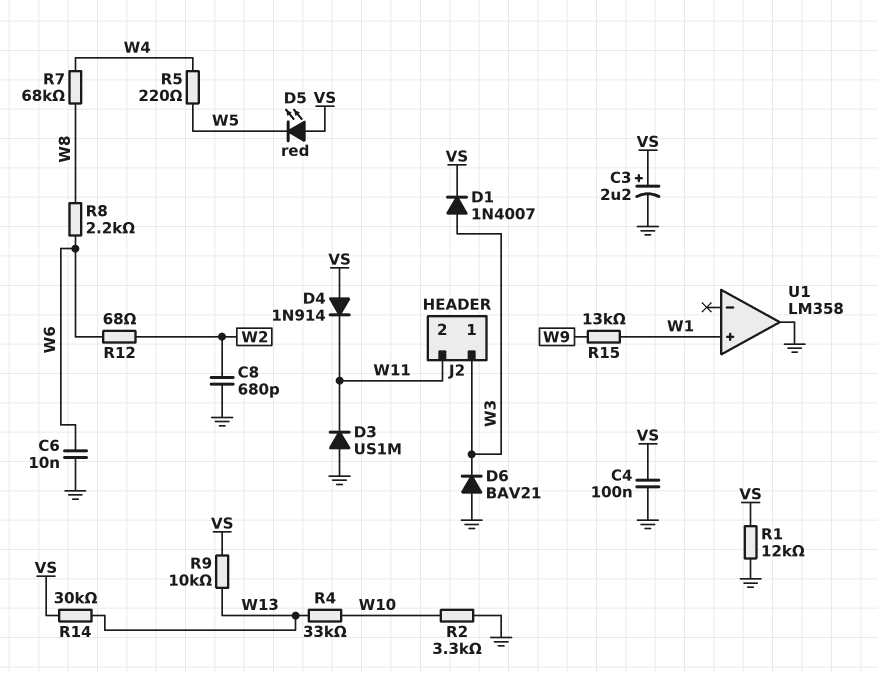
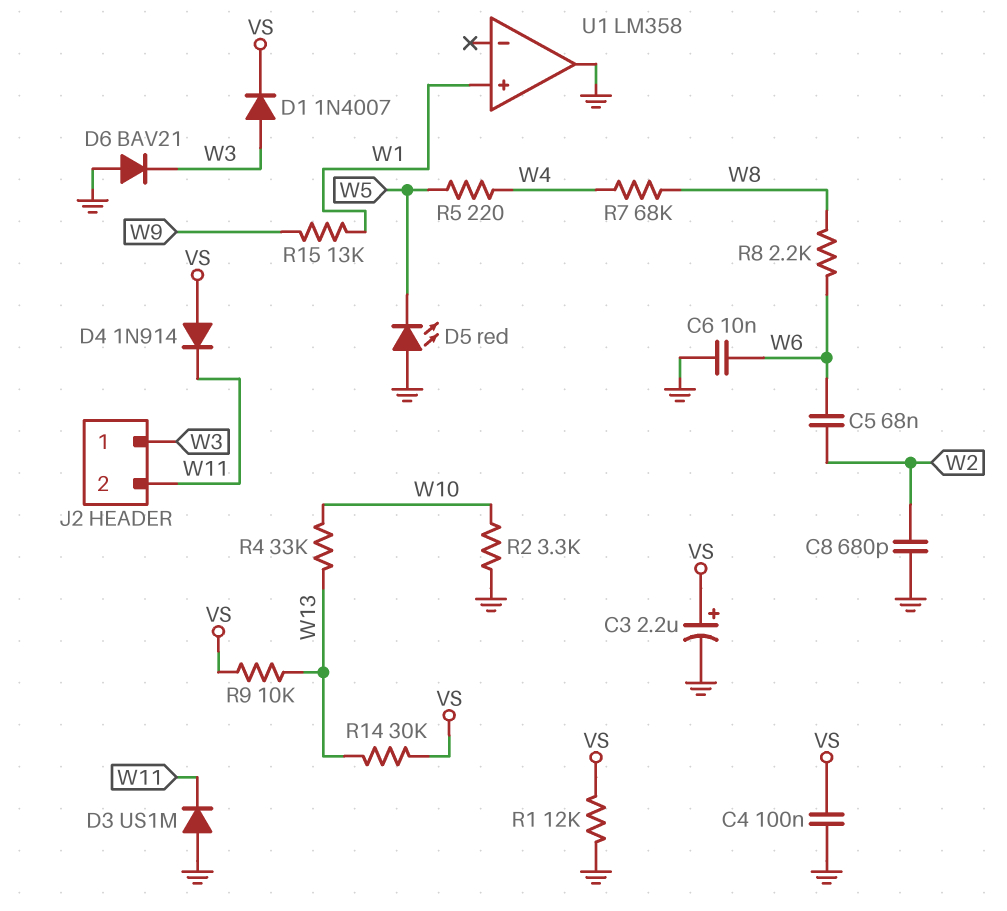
C5: none -> 68nF (W2, W6)
D5: LED red (A VS, K W5) -> LED red (A GND, K W5)
R12: 68 (W2, W6) -> none

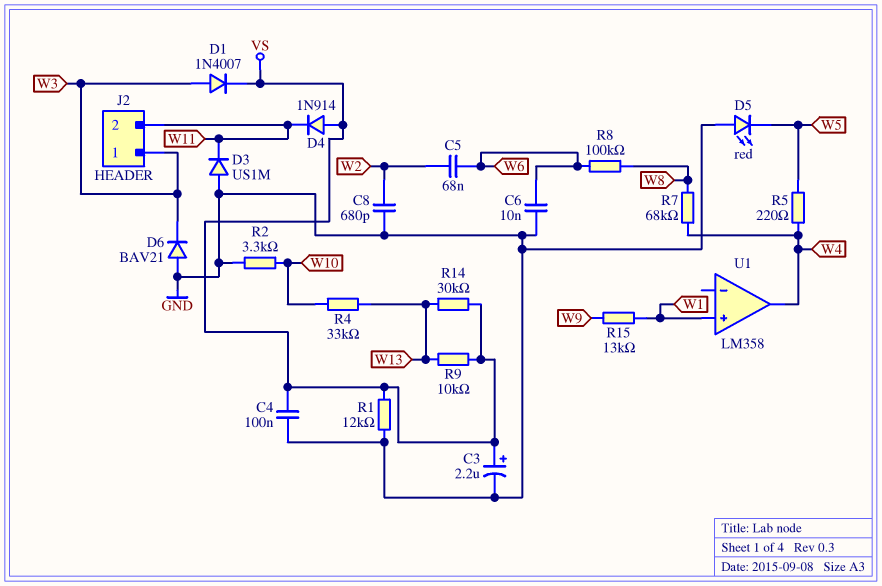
R8: 2.2k (W6, W8) -> 100k (W6, W8)
U1 pin out: GND -> W4

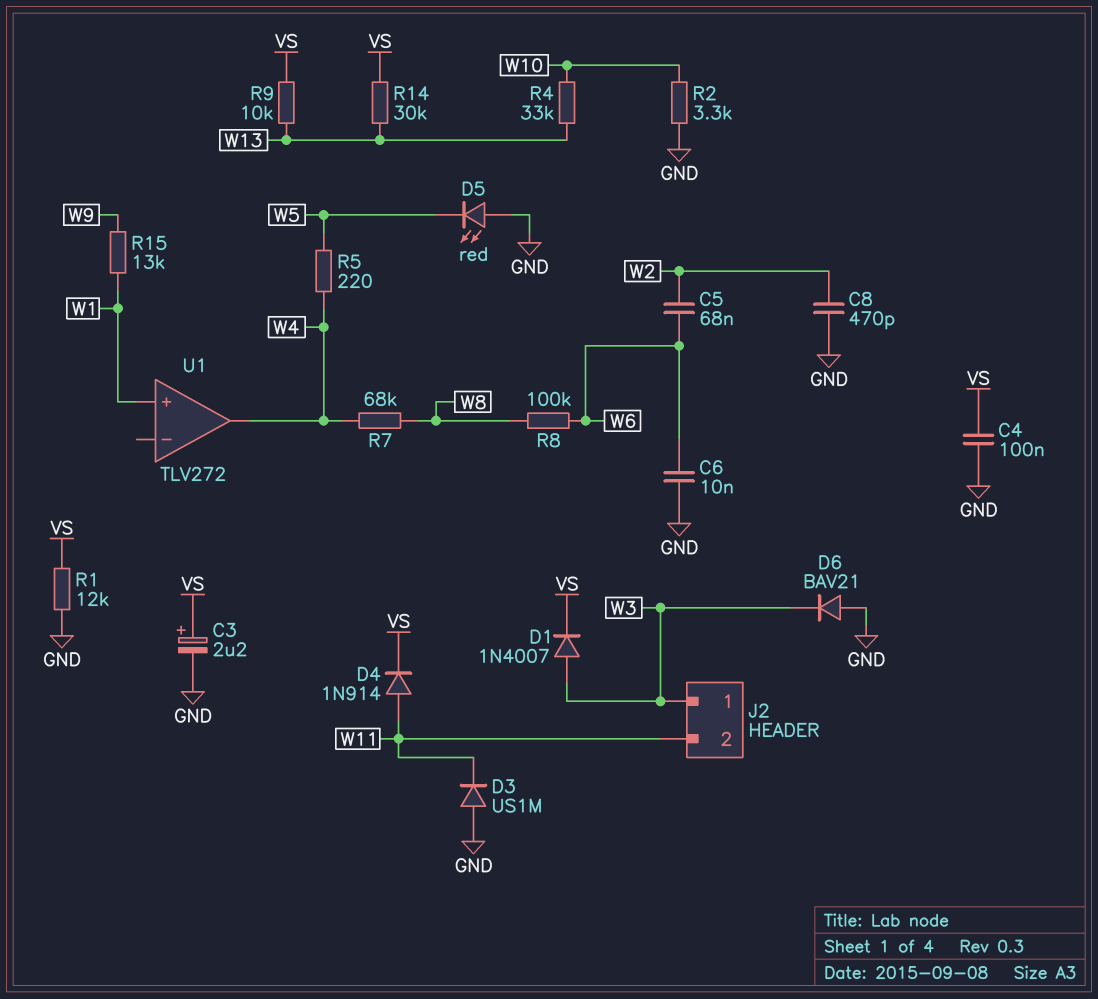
C8: 680pF (GND, W2) -> 470pF (GND, W2)
D4: diode 1N914 (A VS, K W11) -> diode 1N914 (A W11, K VS)
U1: LM358 -> TLV272

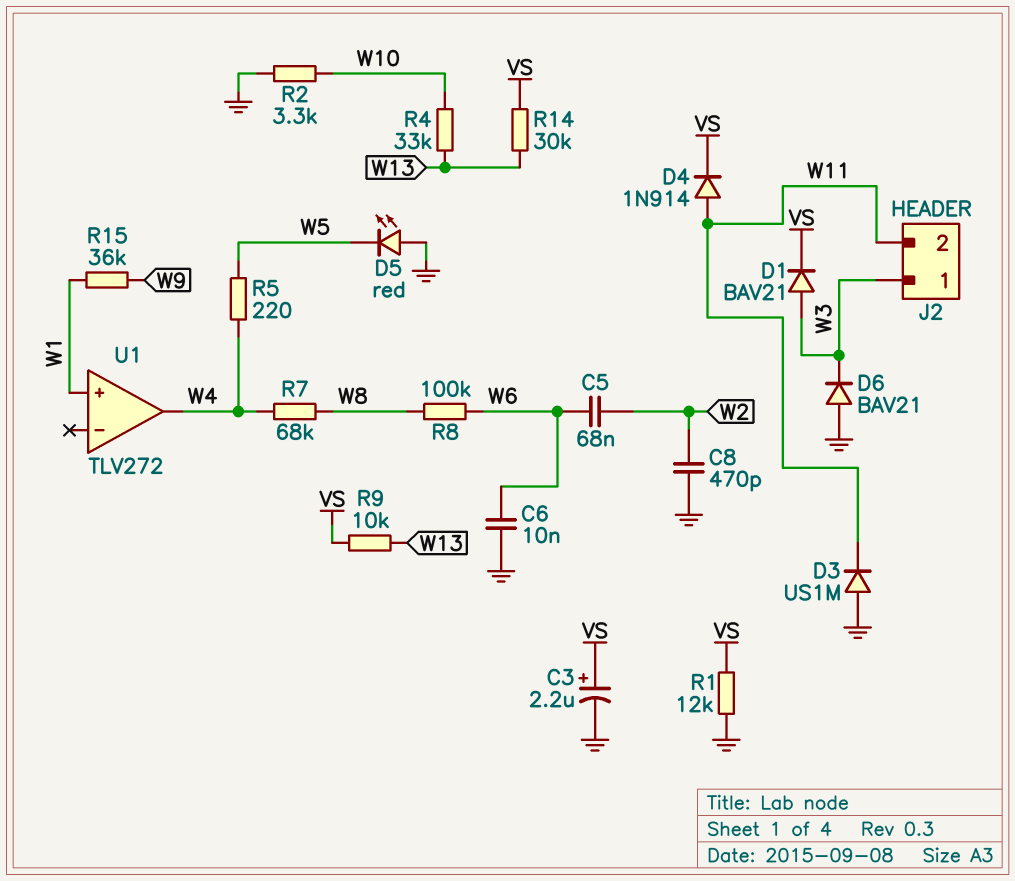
C4: 100nF (GND, VS) -> none
D1: diode 1N4007 (A W3, K VS) -> diode BAV21 (A W3, K VS)
R15: 13k (W1, W9) -> 36k (W1, W9)

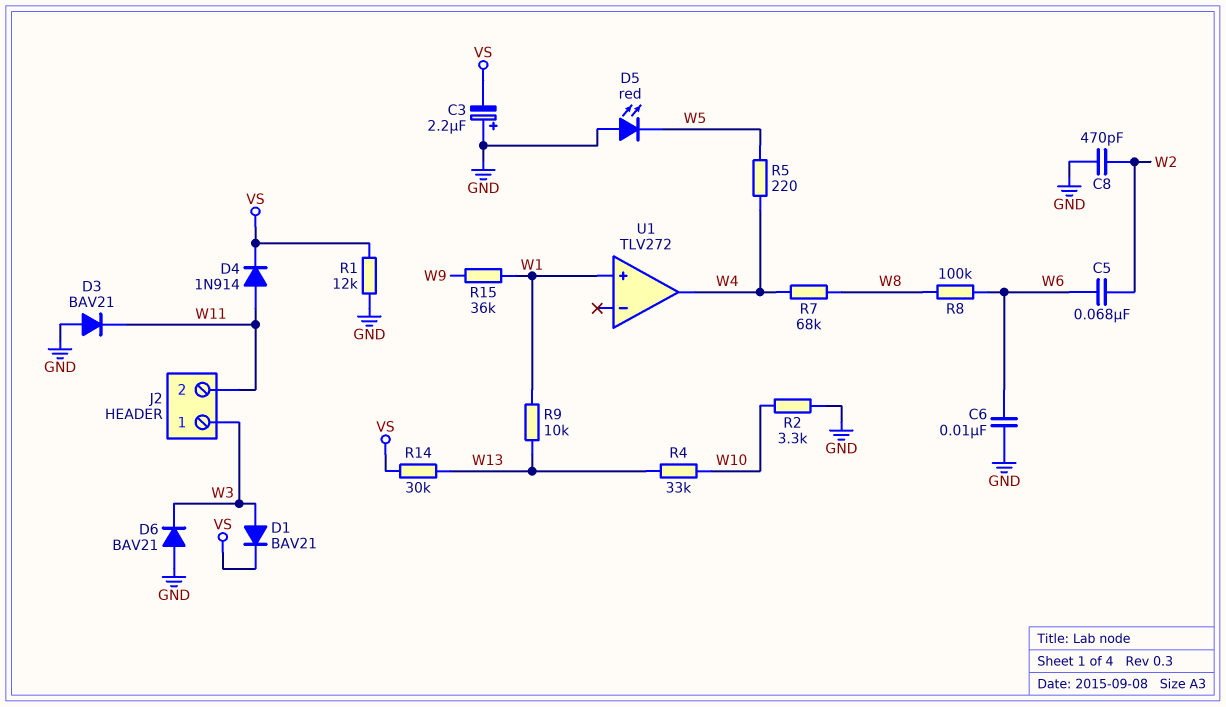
C3: 2.2uF (plus VS, minus GND) -> 2.2uF (plus GND, minus VS)
D3: diode US1M (A GND, K W11) -> diode BAV21 (A GND, K W11)
R9: 10k (VS, W13) -> 10k (W1, W13)

